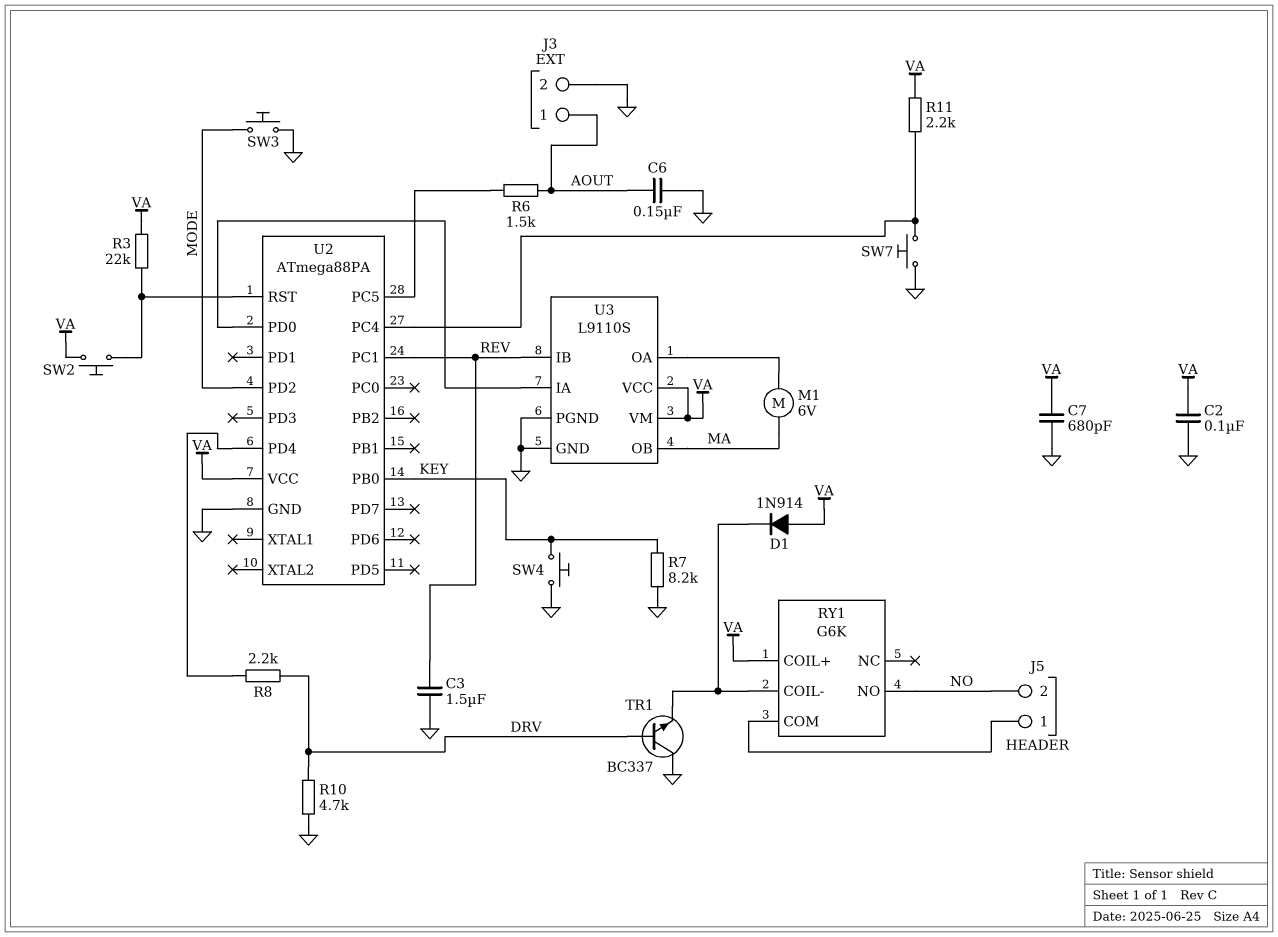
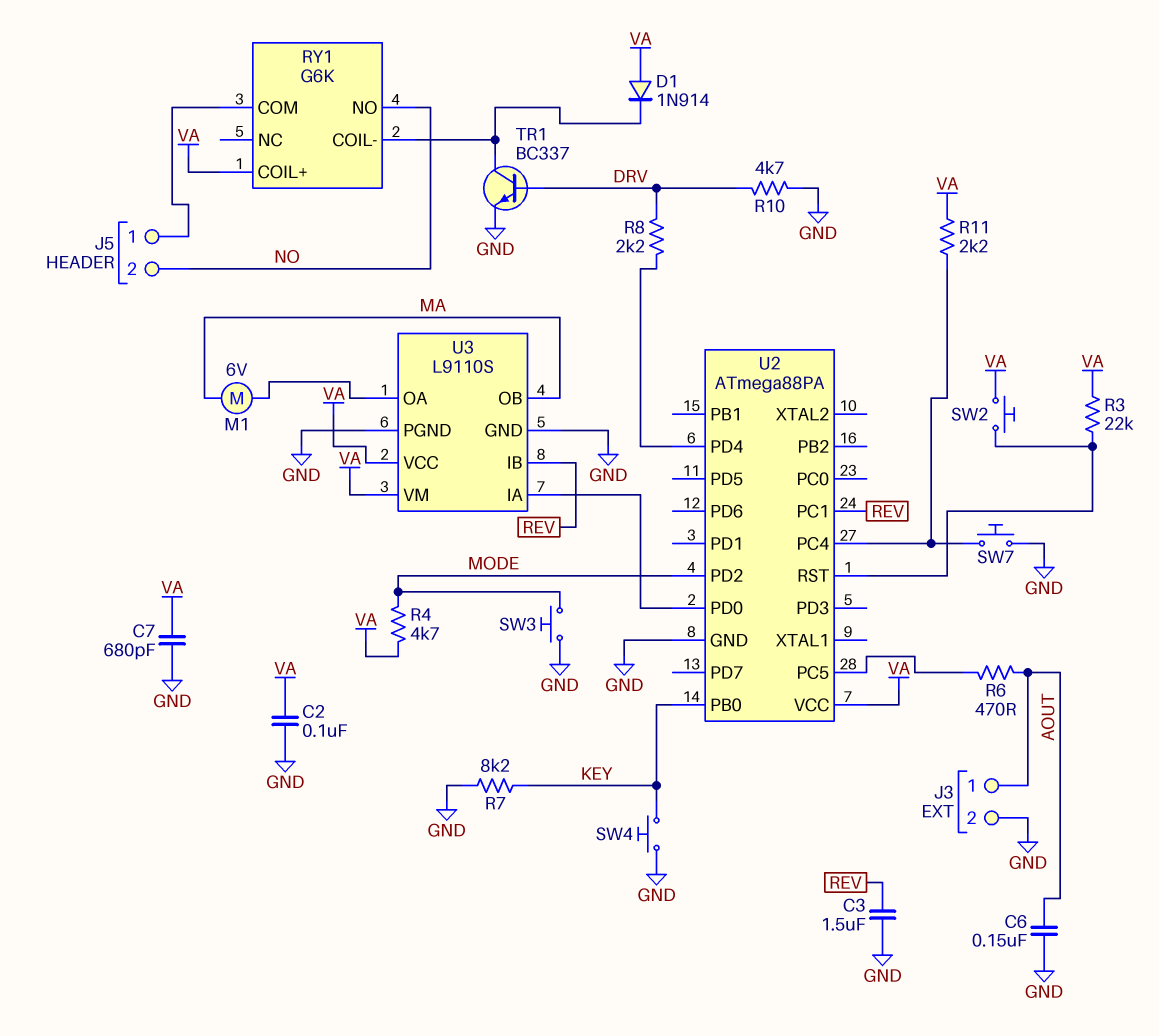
R4: none -> 4.7k (MODE, VA)
R6: 1.5k (AOUT, U2/PC5) -> 470 (AOUT, U2/PC5)
TR1: NPN BC337 (B DRV, C GND, E RY1/COIL-) -> NPN BC337 (B DRV, C RY1/COIL-, E GND)

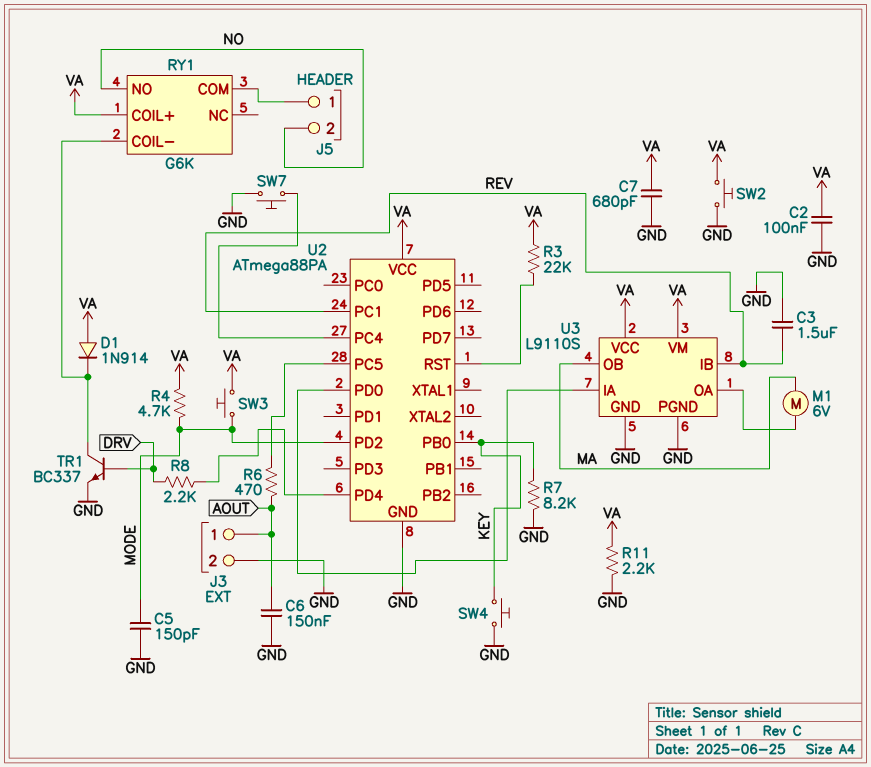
C5: none -> 150pF (GND, MODE)
R10: 4.7k (DRV, GND) -> none
R11: 2.2k (U2/PC4, VA) -> 2.2k (GND, VA)
SW2: button (U2/RST, VA) -> button (GND, VA)
SW3: button (GND, MODE) -> button (MODE, VA)

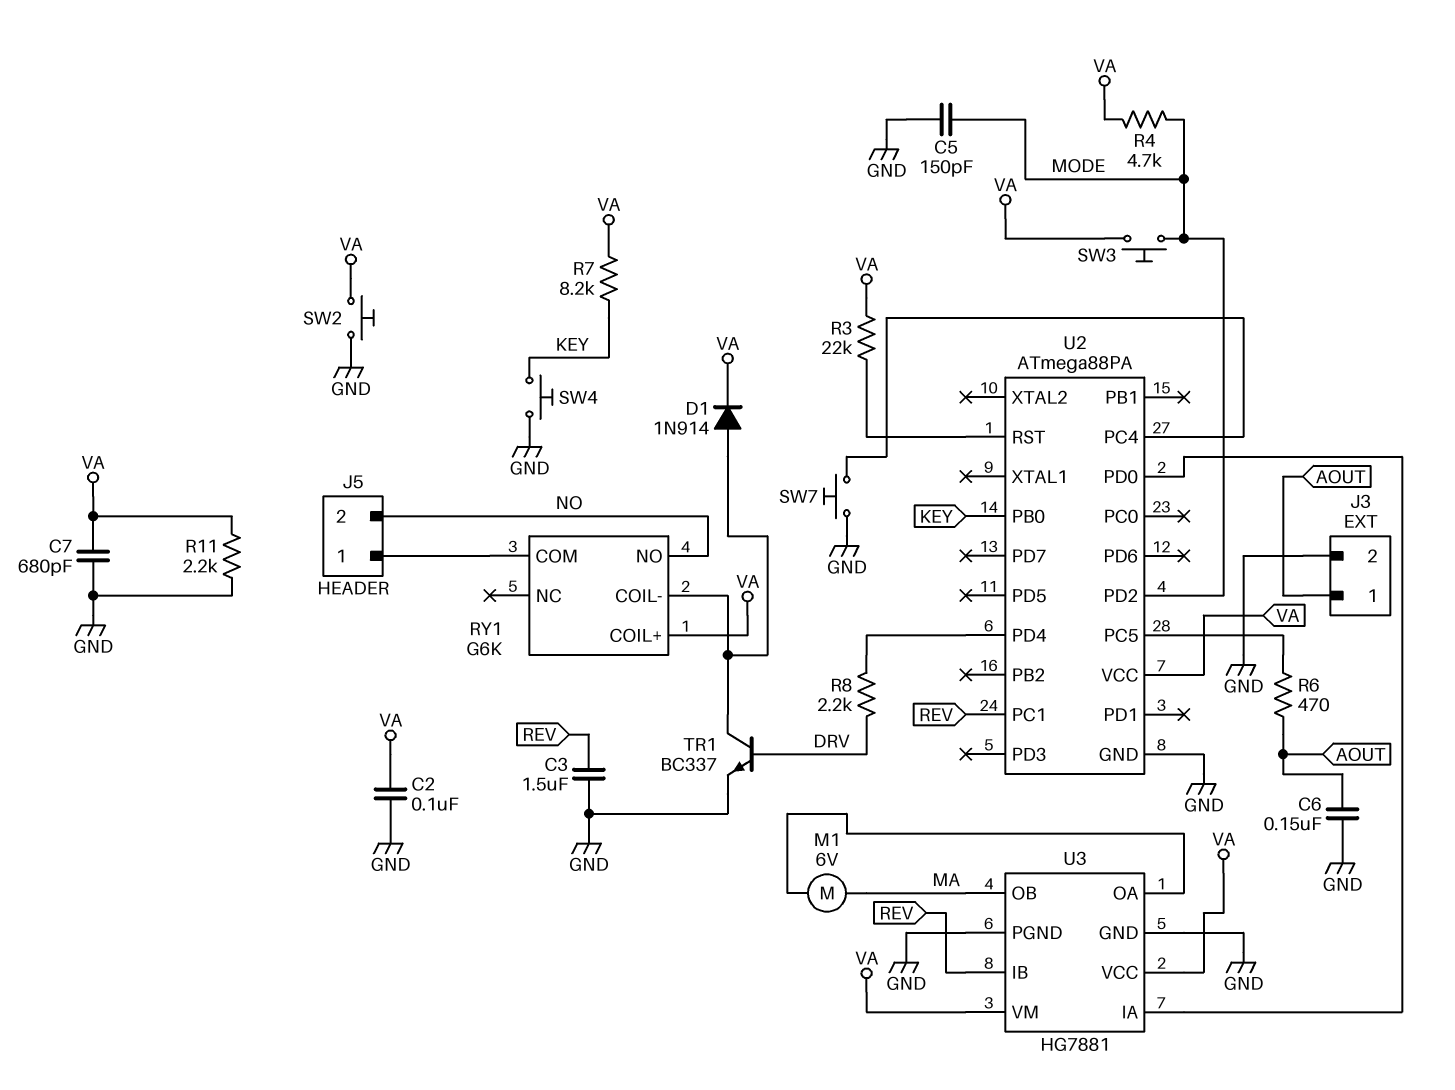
D1: diode 1N914 (A VA, K RY1/COIL-) -> diode 1N914 (A RY1/COIL-, K VA)
R7: 8.2k (GND, KEY) -> 8.2k (KEY, VA)
U3: L9110S -> HG7881

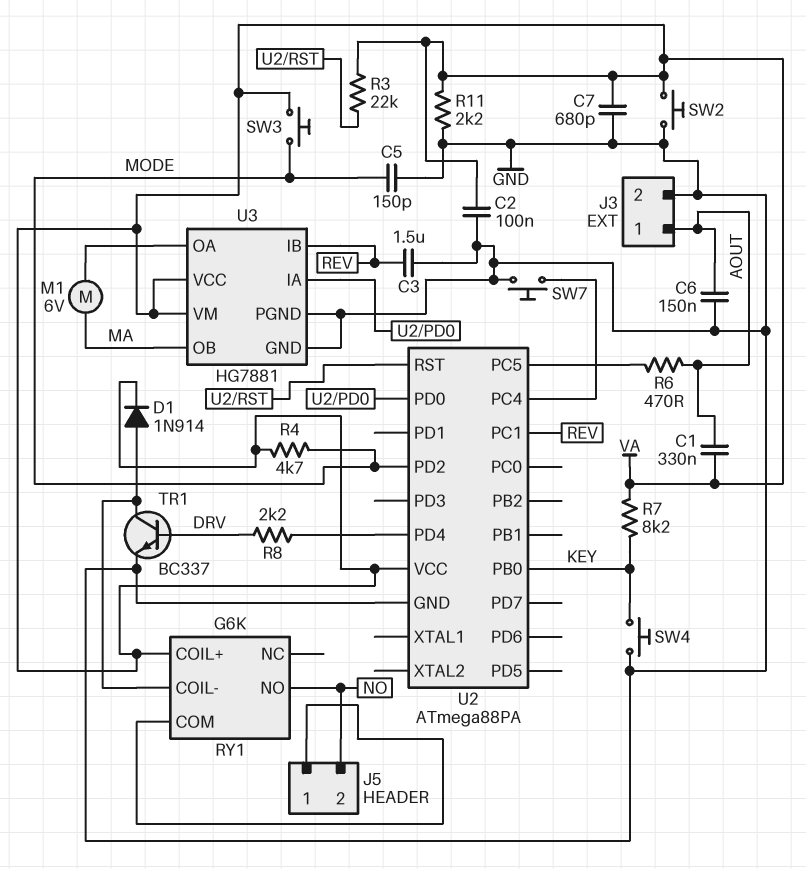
C1: none -> 330nF (AOUT, VA)

